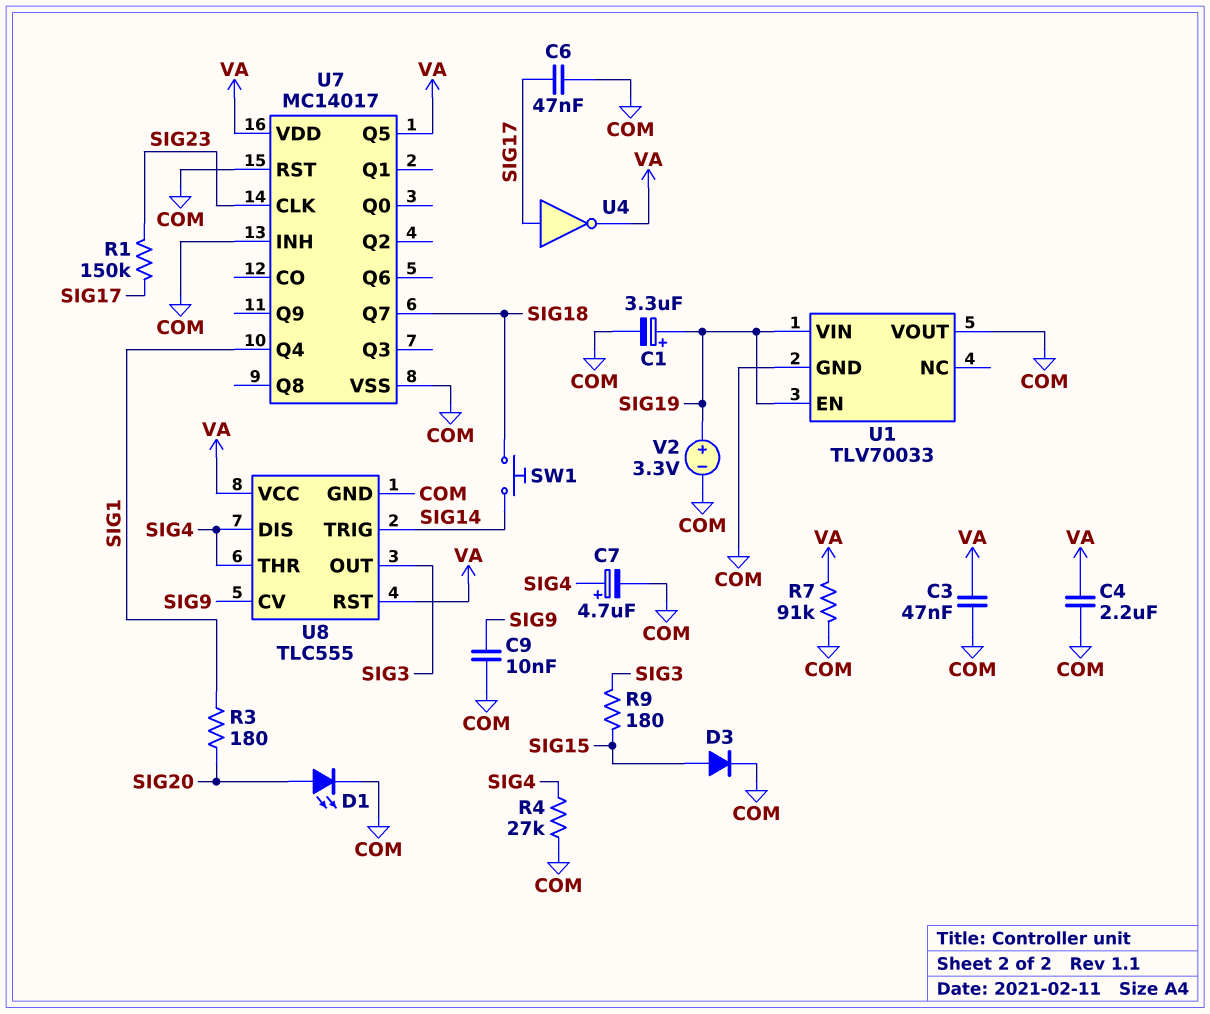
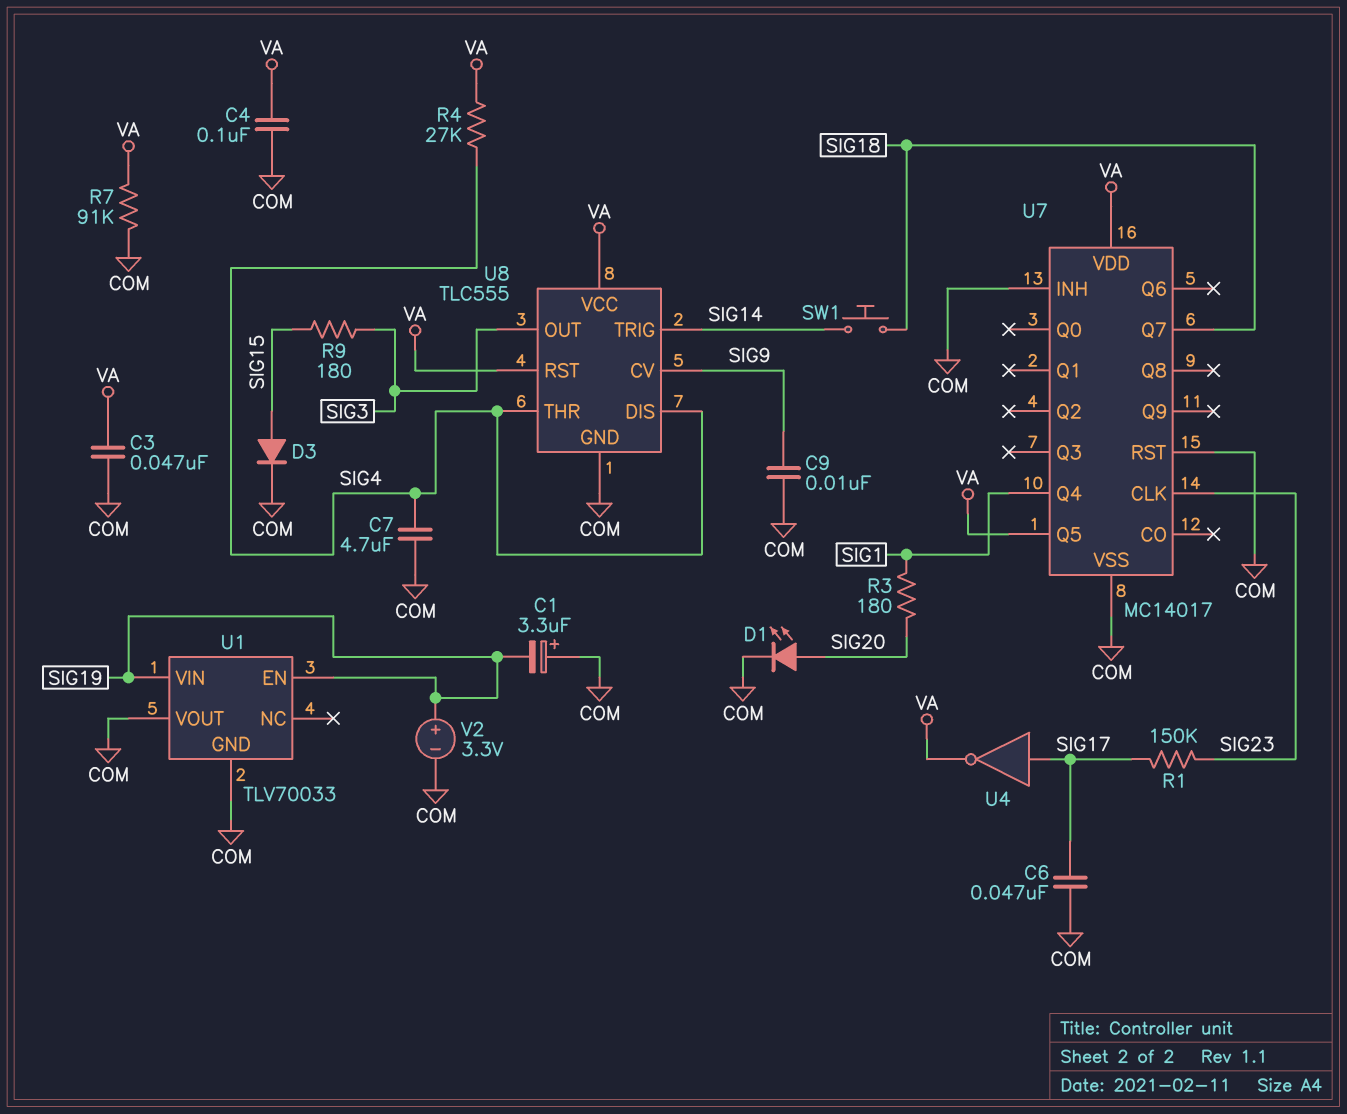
C1: 3.3uF (plus SIG19, minus COM) -> 3.3uF (plus COM, minus SIG19)
C4: 2.2uF (COM, VA) -> 100nF (COM, VA)
C7: 4.7uF (plus SIG4, minus COM) -> 4.7uF (COM, SIG4)
R4: 27k (COM, SIG4) -> 27k (SIG4, VA)

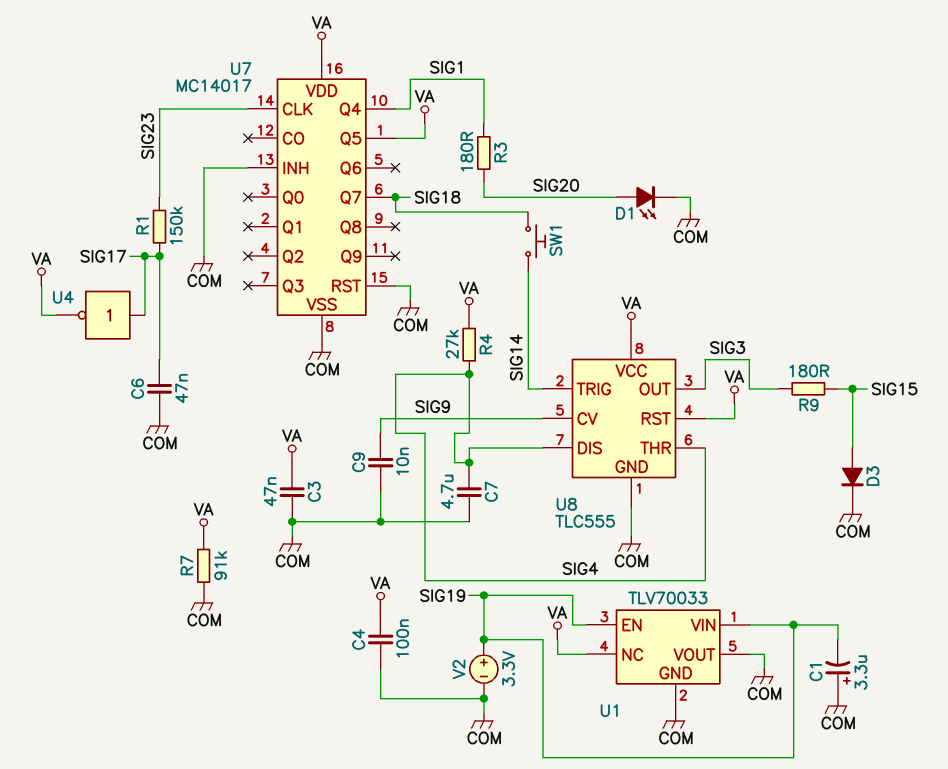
U1 pin NC: none -> VA

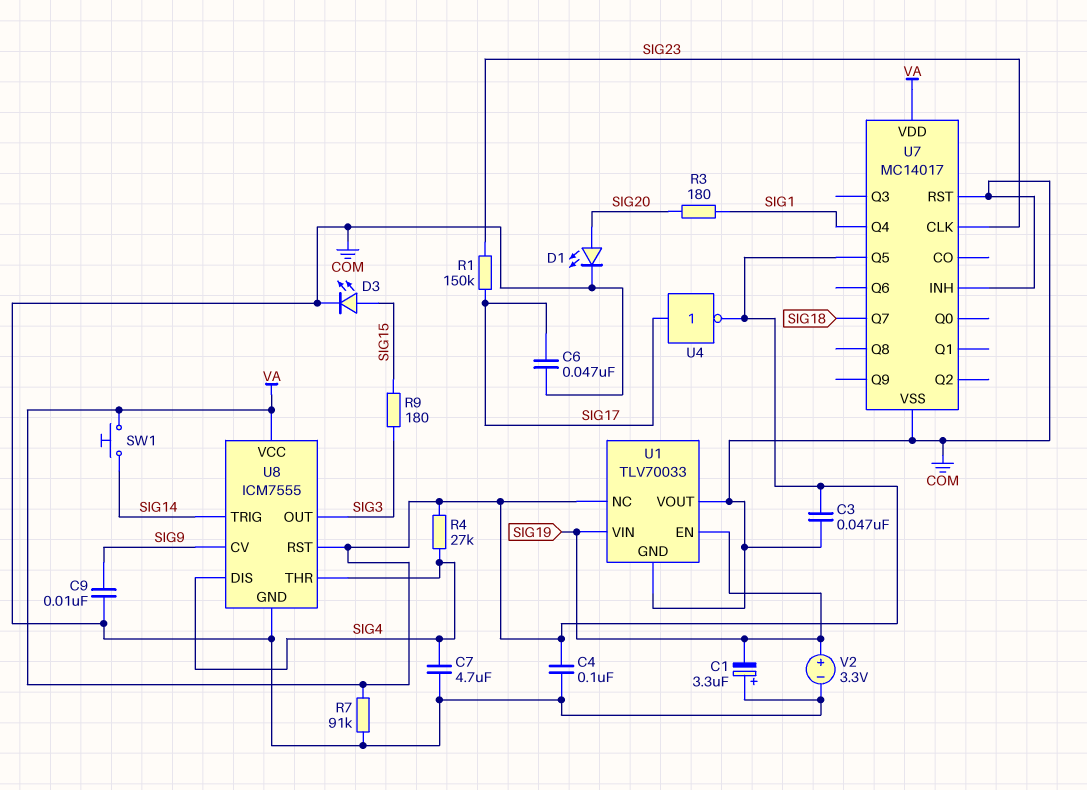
D3: diode (A SIG15, K COM) -> LED (A SIG15, K COM)
SW1: button (SIG14, SIG18) -> button (SIG14, VA)
U8: TLC555 -> ICM7555

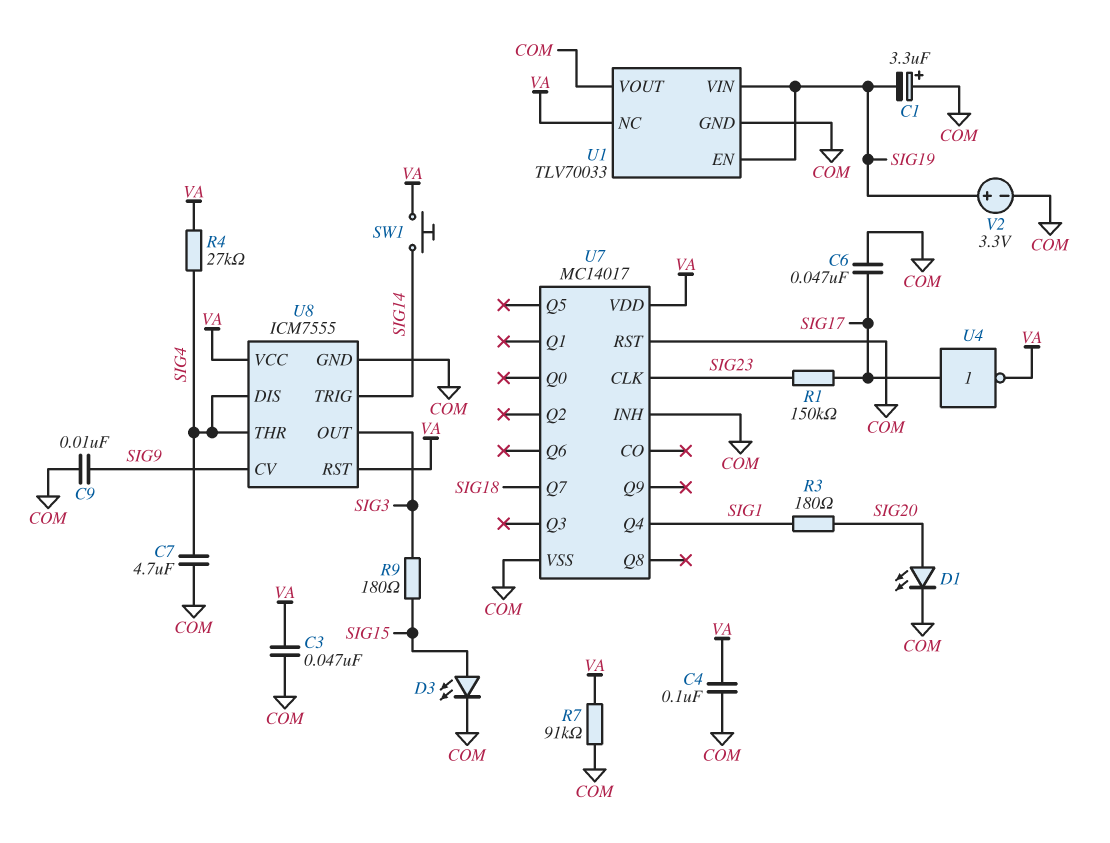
U7 pin Q5: VA -> none

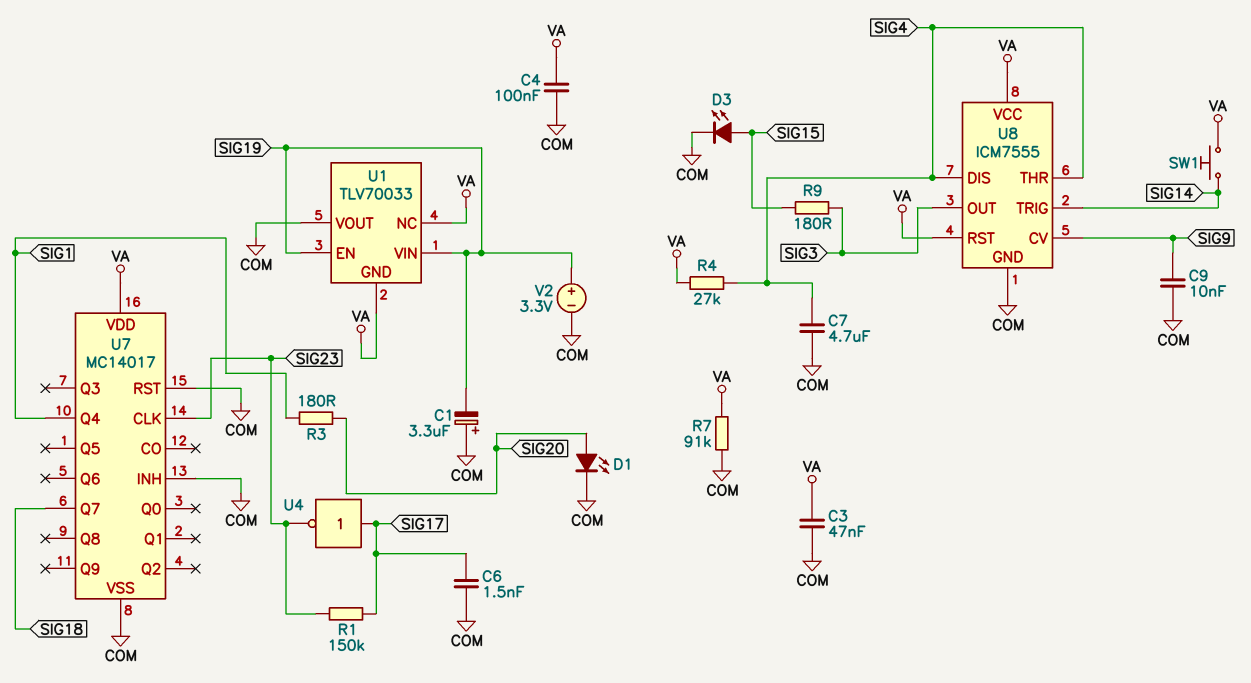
C6: 47nF (COM, SIG17) -> 1.5nF (COM, SIG17)
U1 pin GND: COM -> VA
U4: NOT (in SIG17, out VA) -> NOT (in SIG17, out SIG23)

